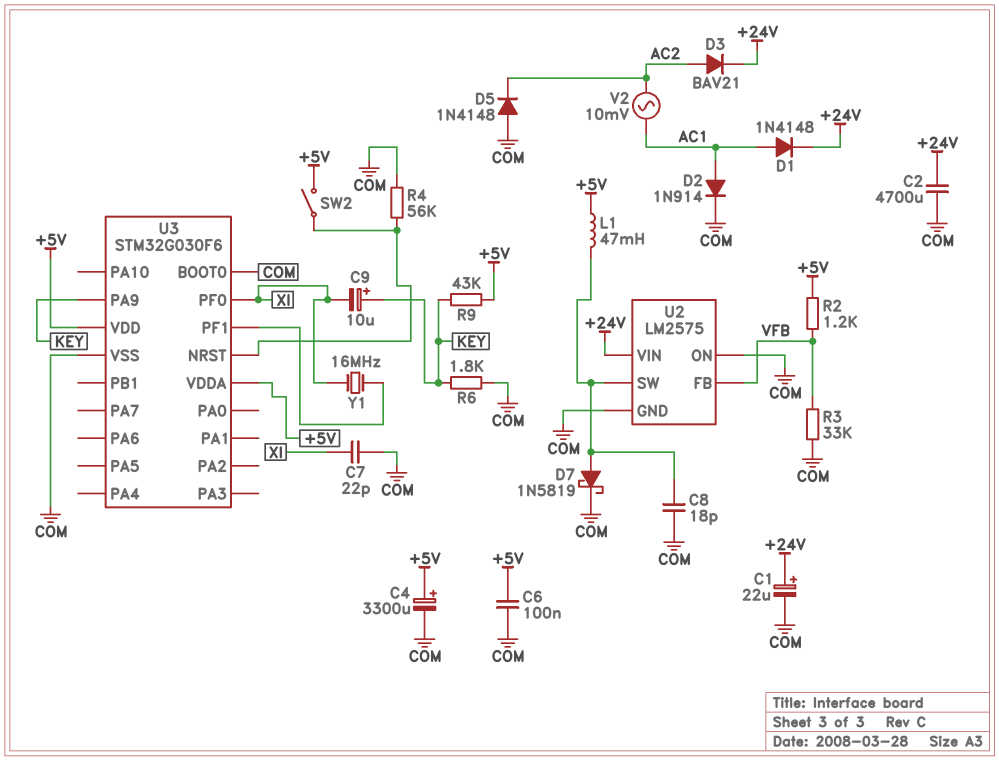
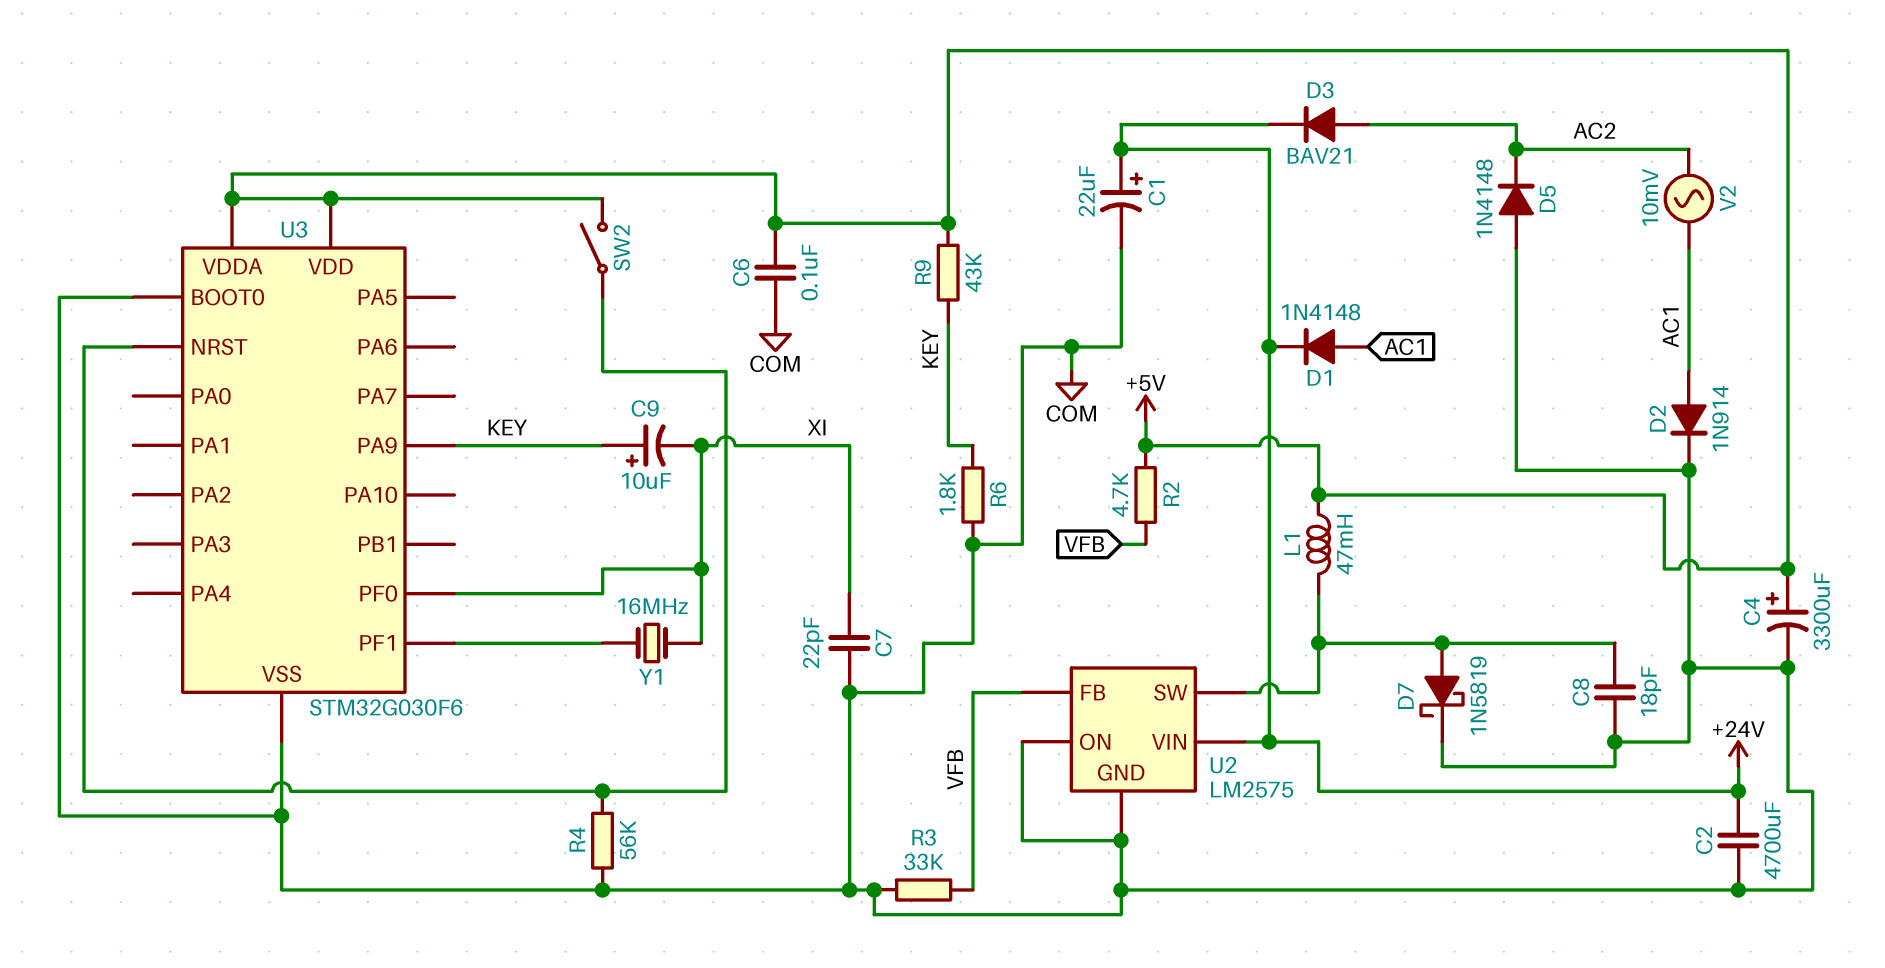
R2: 1.2k (+5V, VFB) -> 4.7k (+5V, VFB)

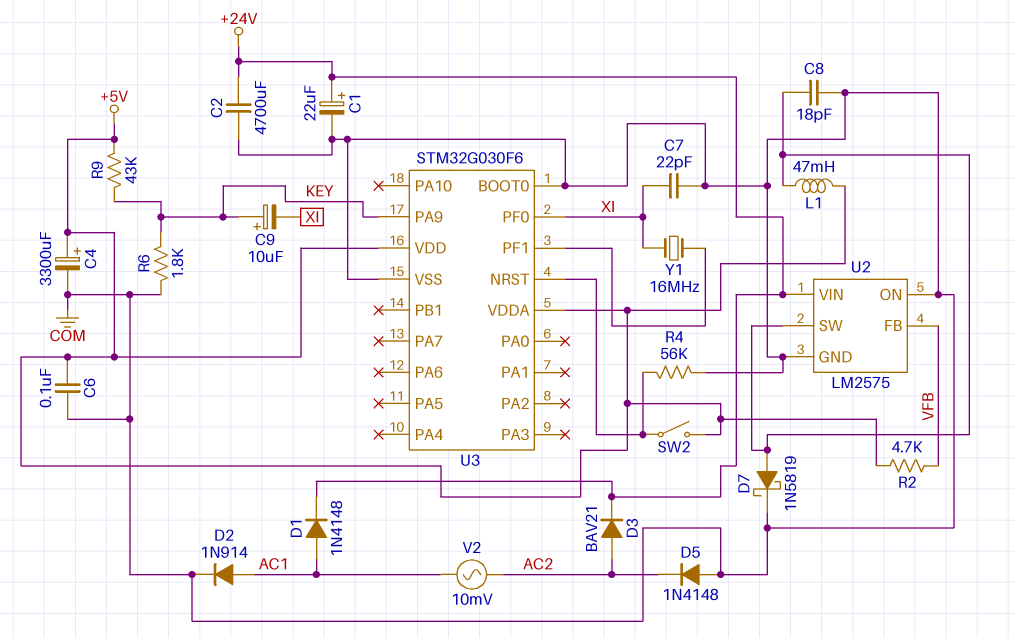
R3: 33k (COM, VFB) -> none

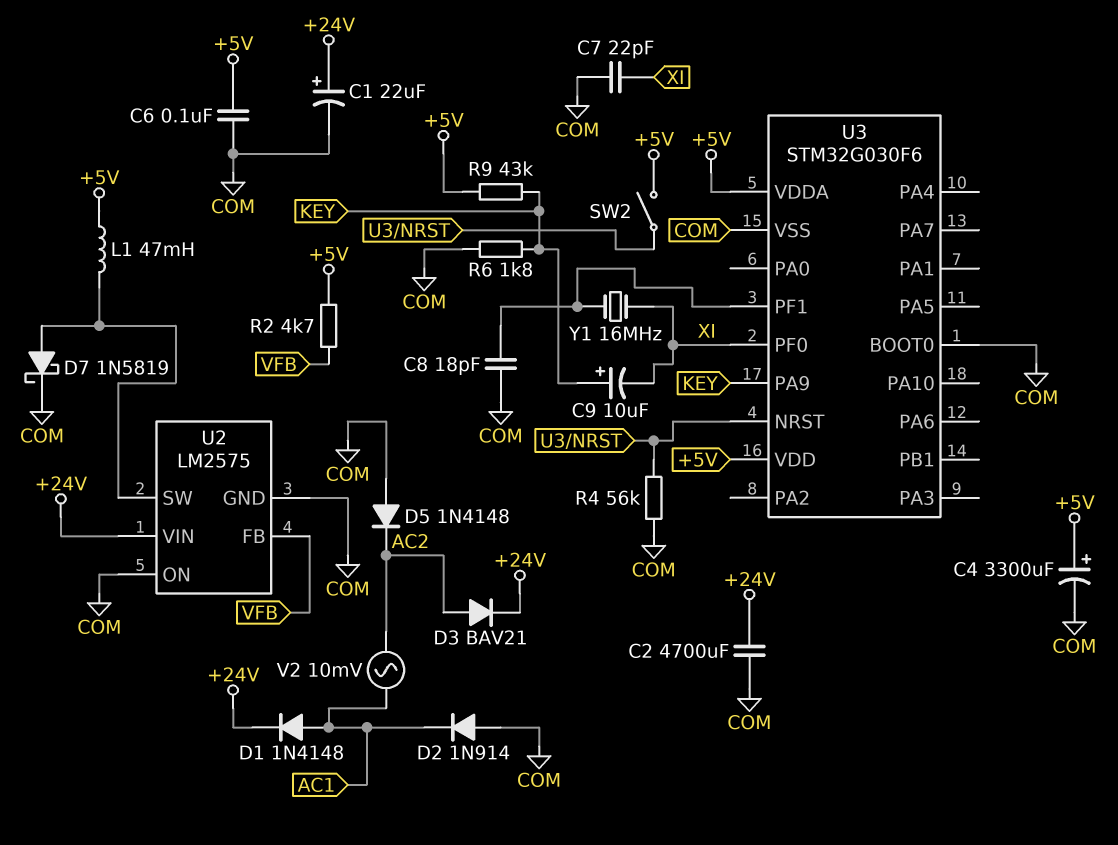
C8: 18pF (COM, U2/SW) -> 18pF (COM, U3/PF1)
D2: diode 1N914 (A AC1, K COM) -> diode 1N914 (A COM, K AC1)

